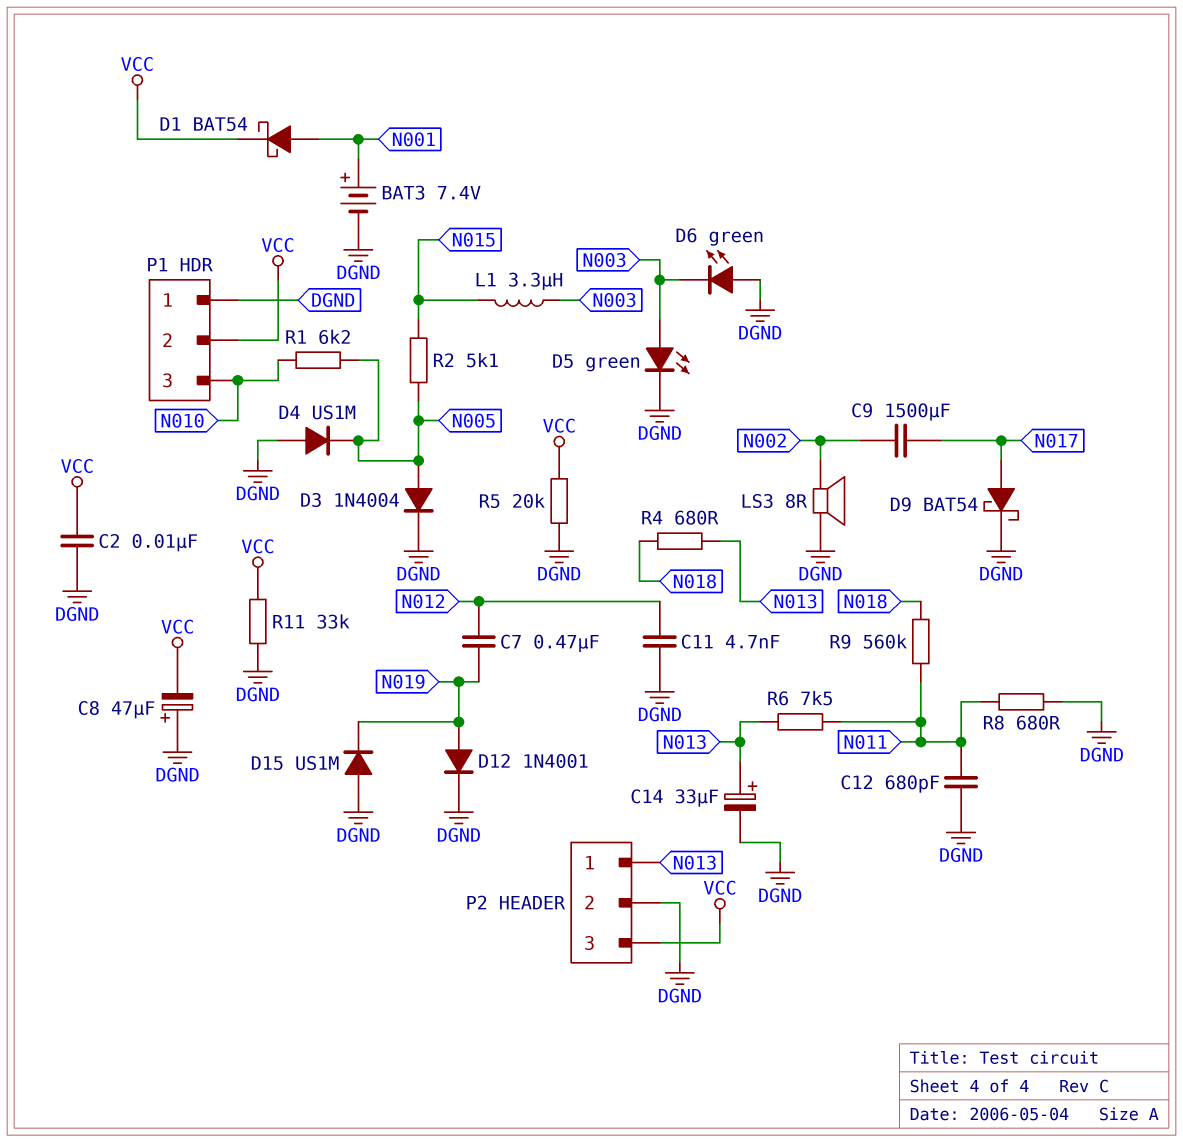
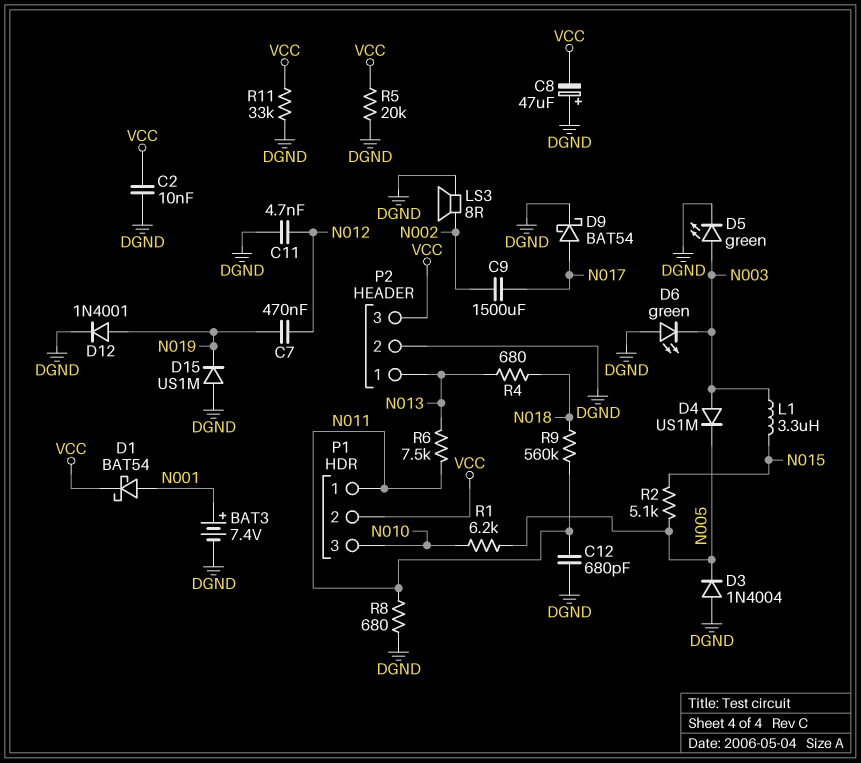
C14: 33uF (plus N013, minus DGND) -> none
D3: diode 1N4004 (A N005, K DGND) -> diode 1N4004 (A DGND, K N005)
D4: diode US1M (A DGND, K N005) -> diode US1M (A N003, K N005)
P1 pin 1: DGND -> N011

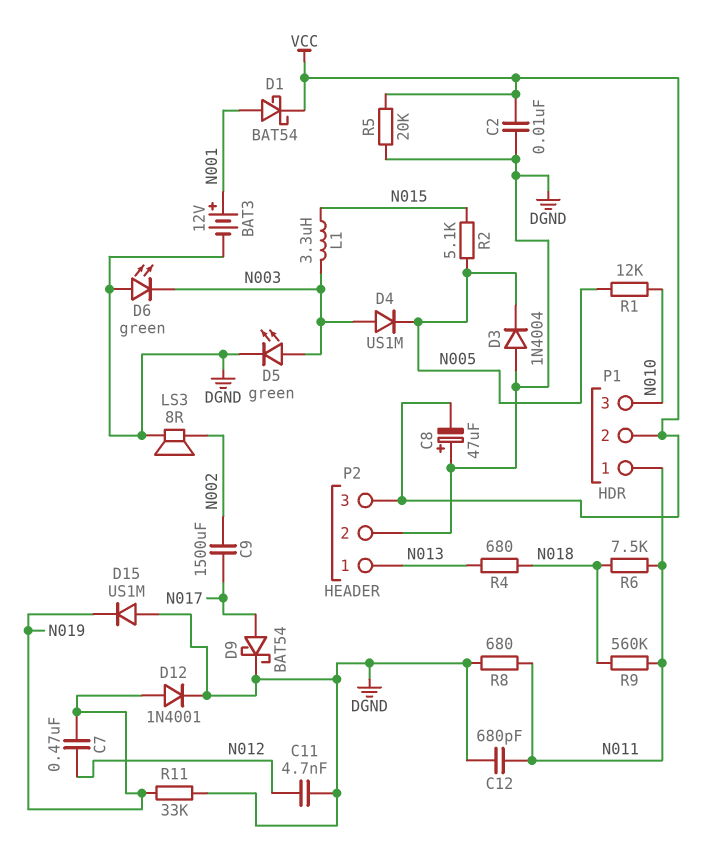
BAT3: 7.4V (plus N001, minus DGND) -> 12V (plus N001, minus DGND)
R1: 6.2k (N005, N010) -> 12k (N005, N010)
R6: 7.5k (N011, N013) -> 7.5k (N011, N018)
R11: 33k (DGND, VCC) -> 33k (DGND, N019)

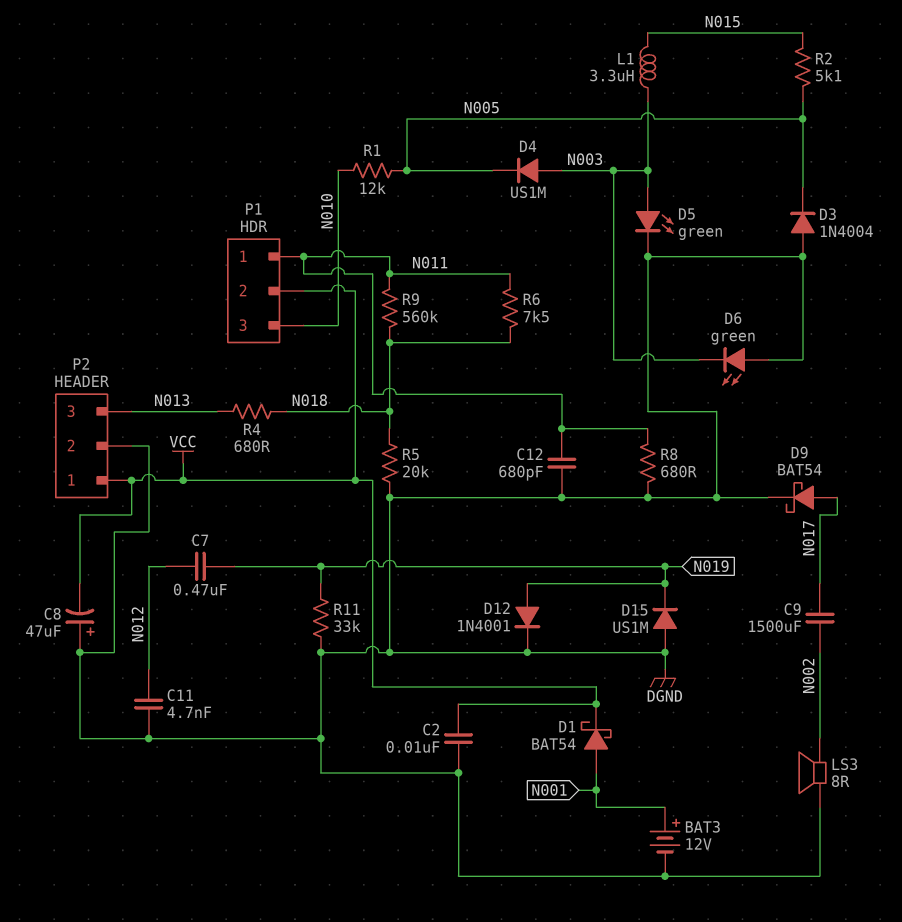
P2 pin 1: N013 -> VCC
P2 pin 3: VCC -> N013
R5: 20k (DGND, VCC) -> 20k (DGND, N018)

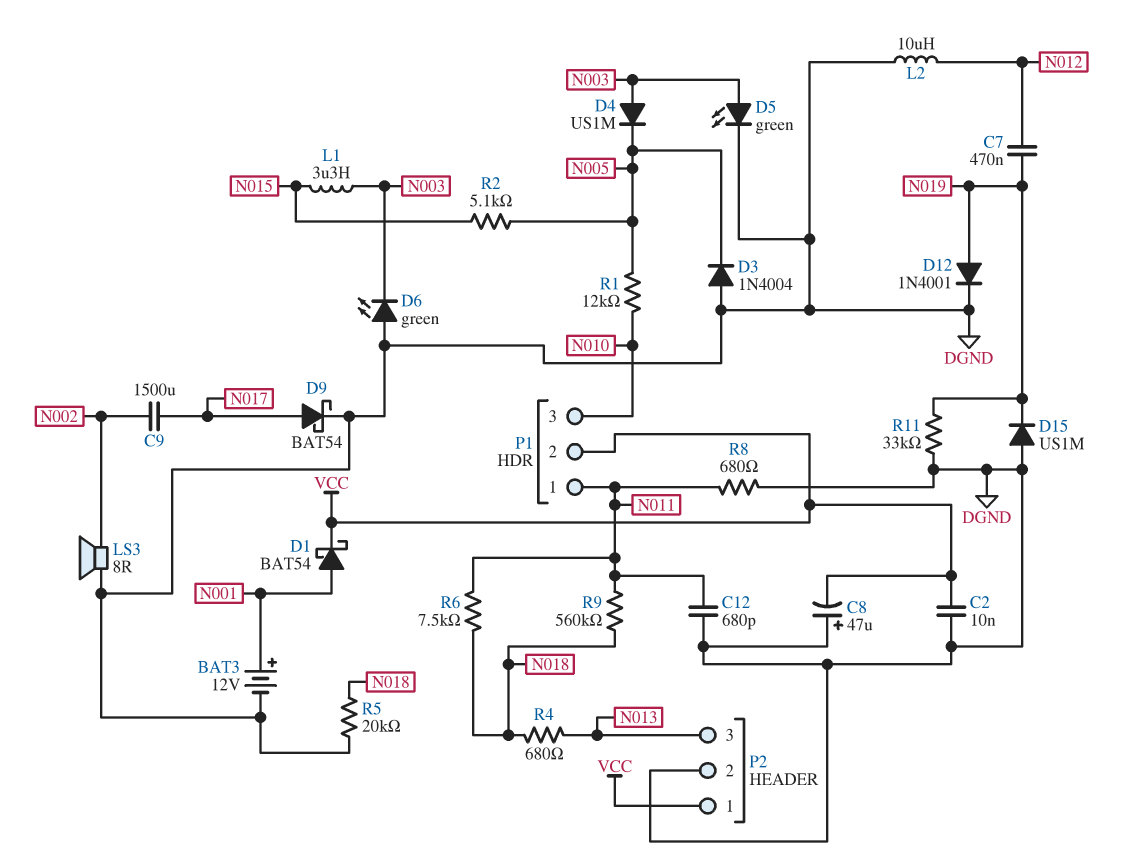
C11: 4.7nF (DGND, N012) -> none
L2: none -> 10uH (DGND, N012)

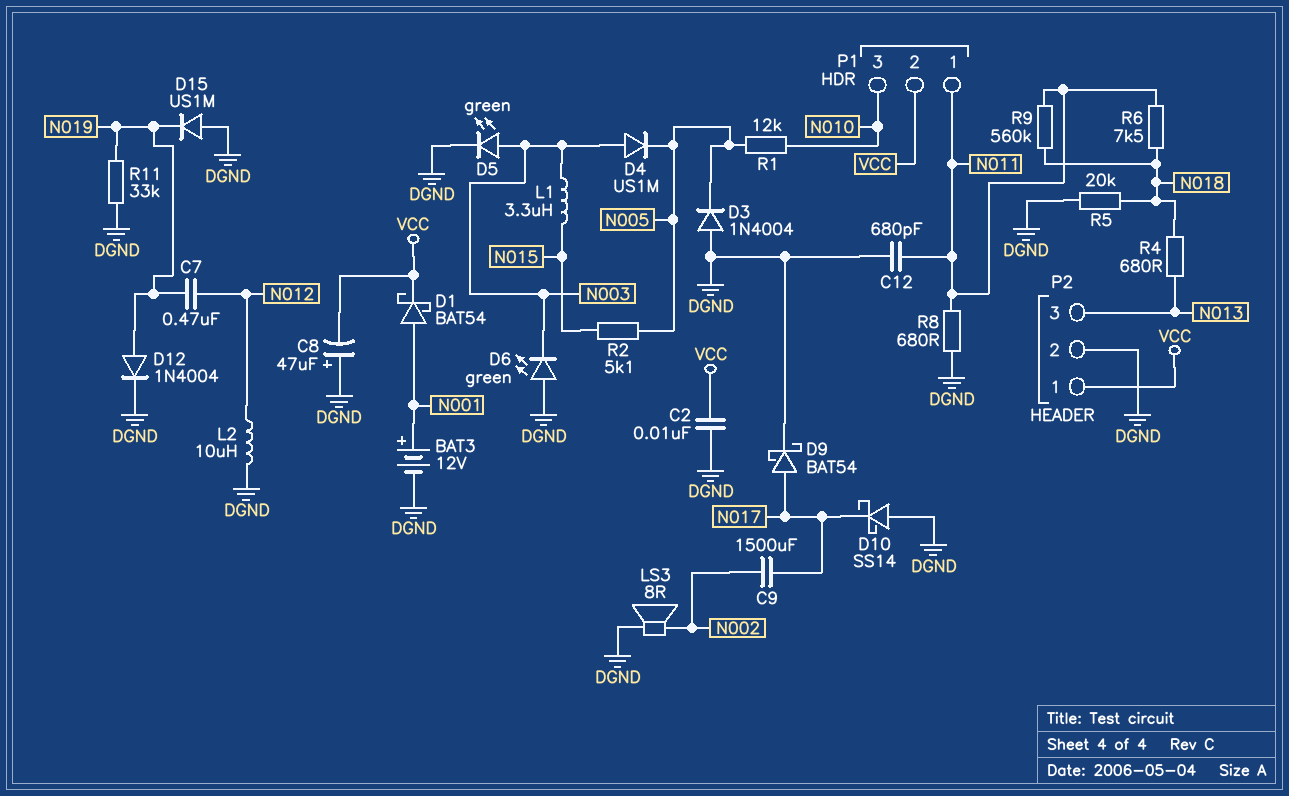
D10: none -> schottky SS14 (A DGND, K N017)
D12: diode 1N4001 (A N019, K DGND) -> diode 1N4004 (A N019, K DGND)

